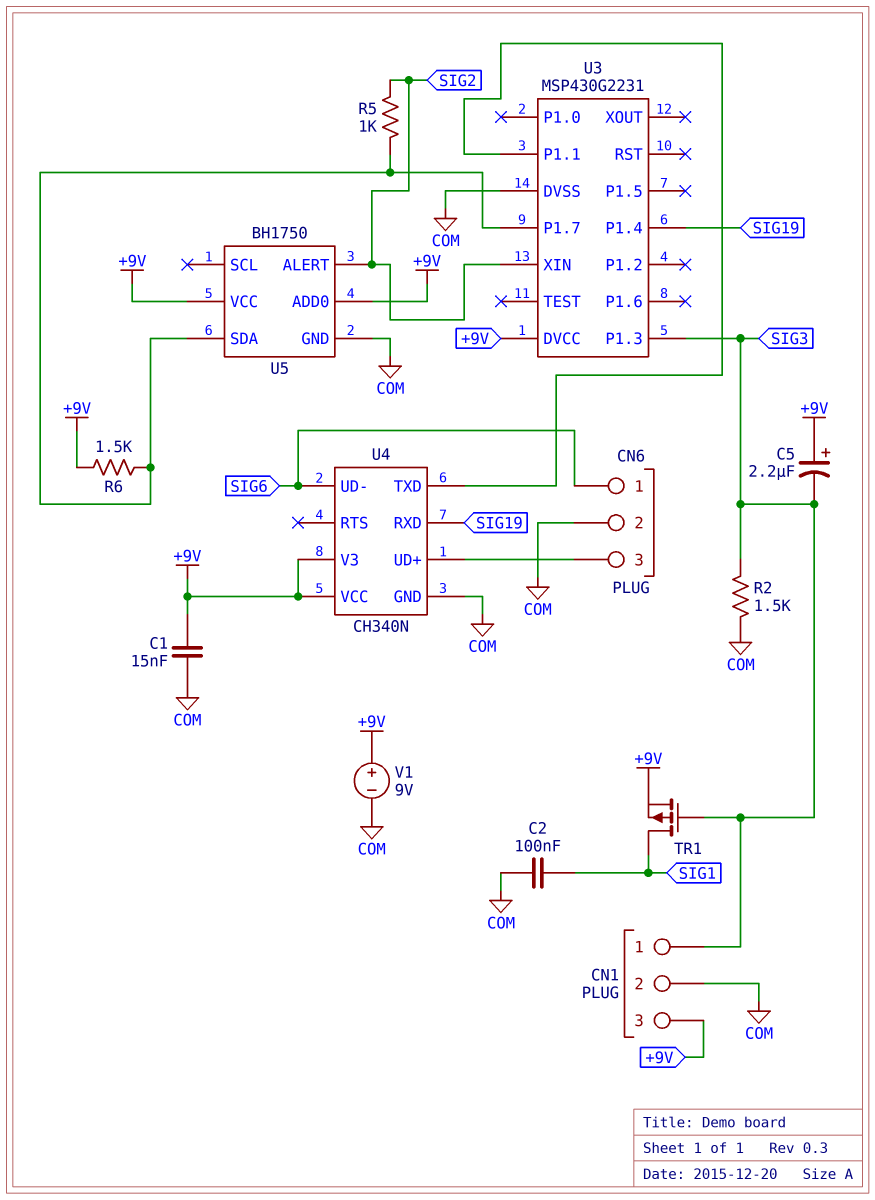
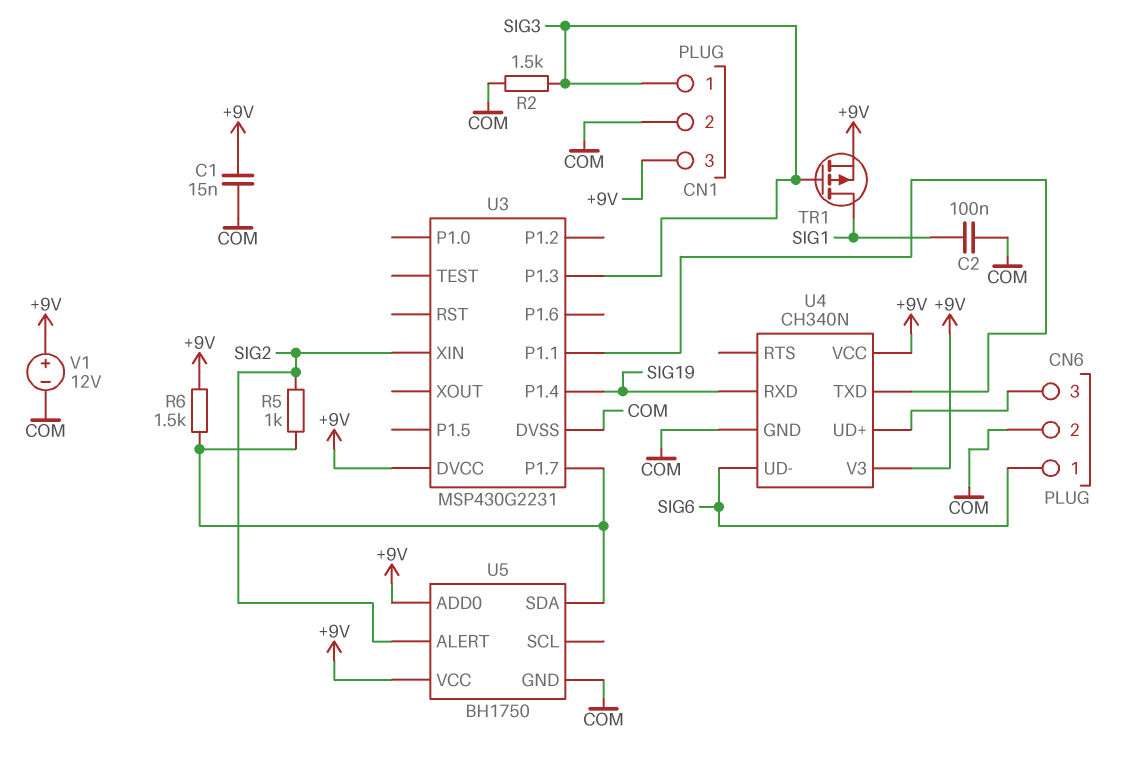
C5: 2.2uF (plus +9V, minus SIG3) -> none
V1: 9V (plus +9V, minus COM) -> 12V (plus +9V, minus COM)

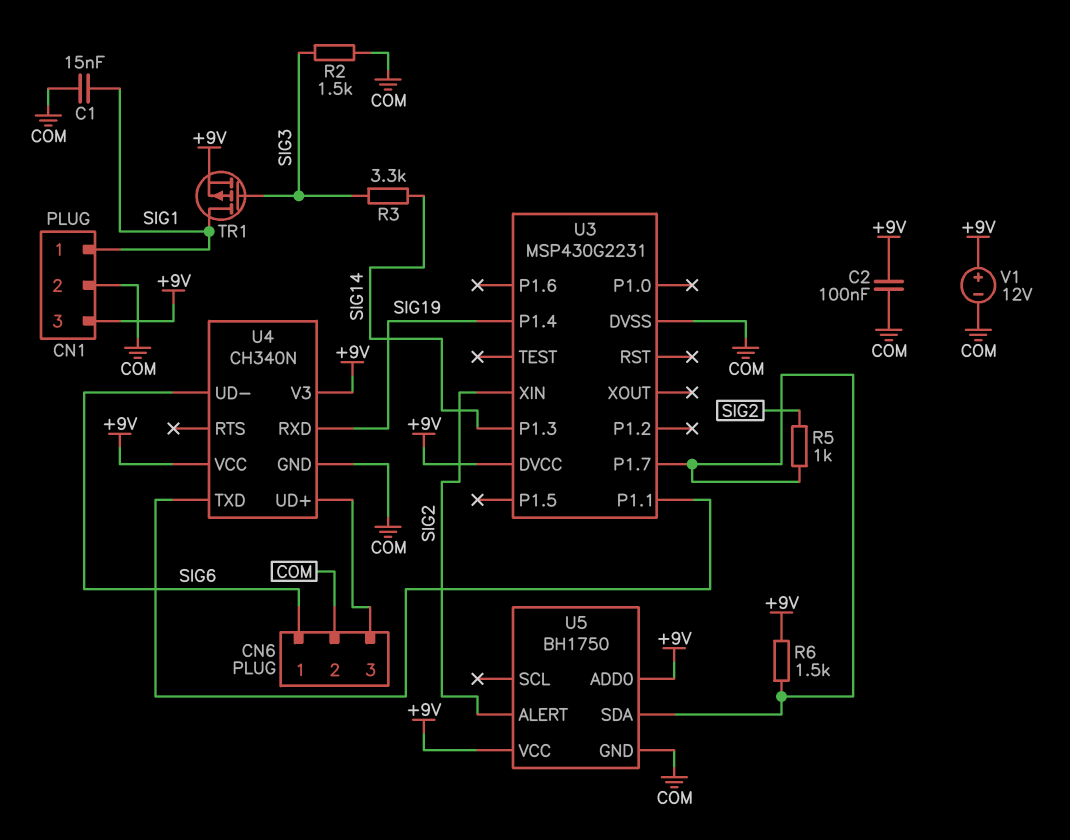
C1: 15nF (+9V, COM) -> 15nF (COM, SIG1)
C2: 100nF (COM, SIG1) -> 100nF (+9V, COM)
CN1 pin 1: SIG3 -> SIG1
R3: none -> 3.3k (SIG3, SIG14)
U3 pin P1.3: SIG3 -> SIG14

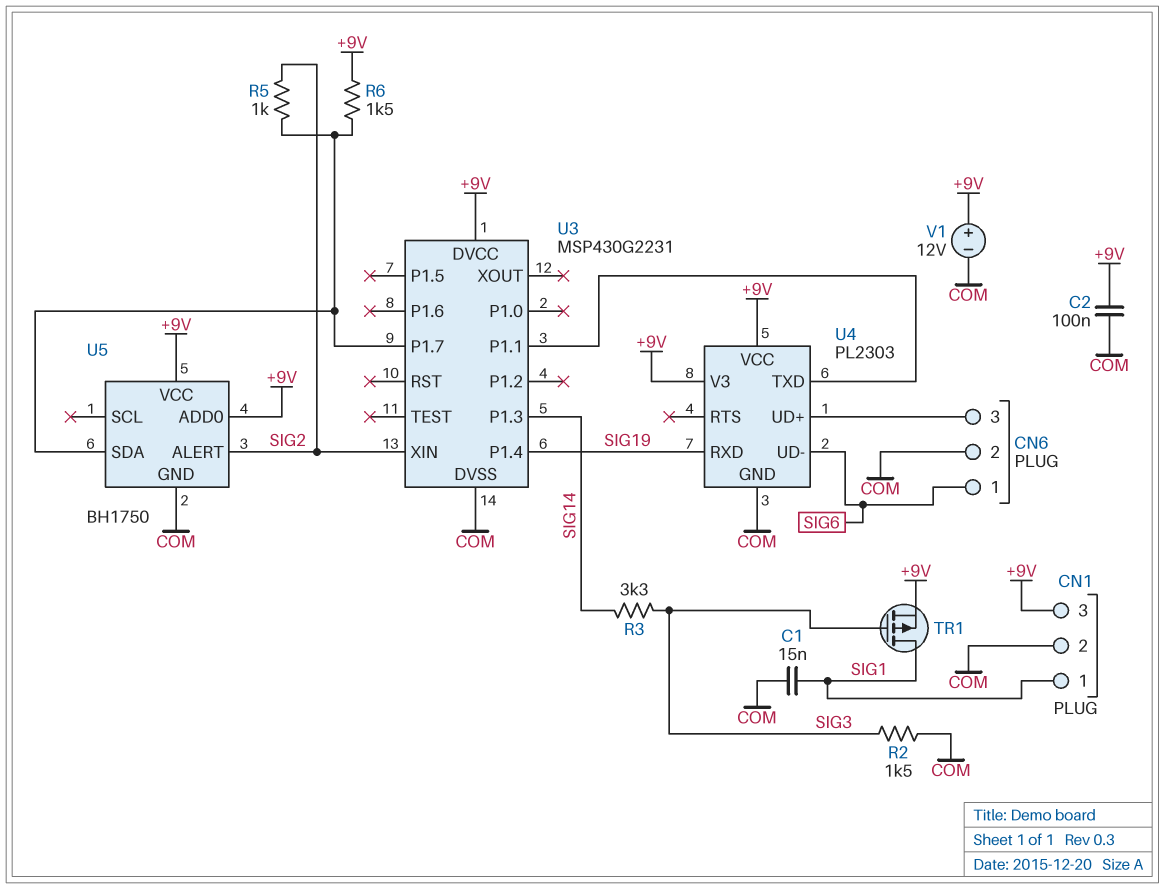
U4: CH340N -> PL2303

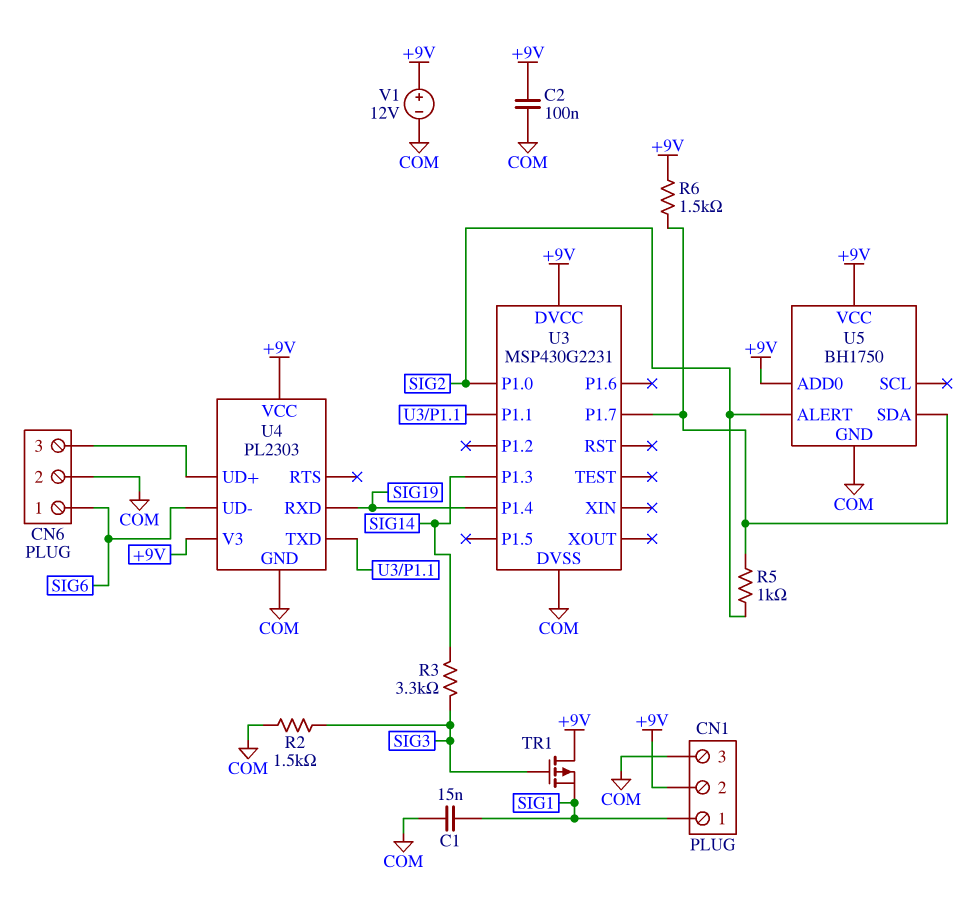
CN1 pin 2: COM -> +9V
CN1 pin 3: +9V -> COM
TR1: PMOS (G SIG3, D SIG1, S +9V) -> PMOS (G SIG3, D +9V, S SIG1)
U3 pin P1.0: none -> SIG2
U3 pin XIN: SIG2 -> none

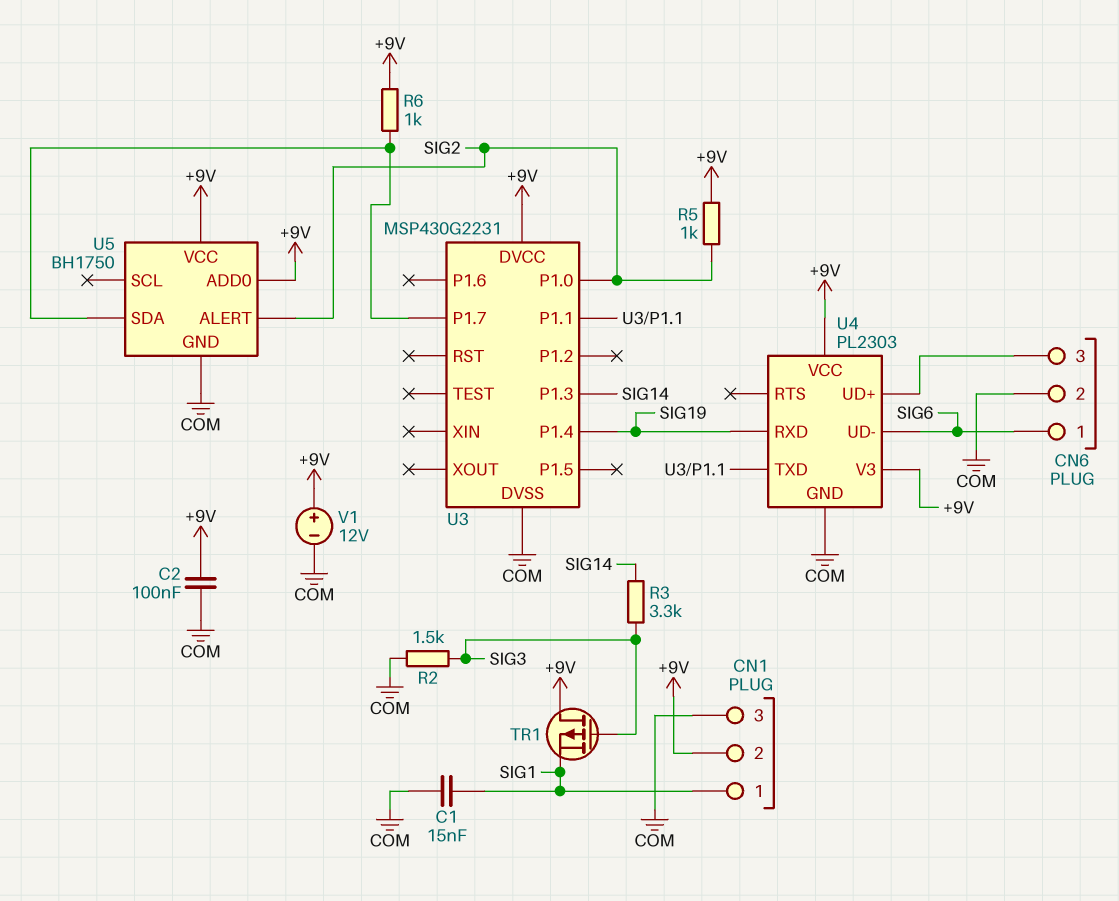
R5: 1k (SIG2, U3/P1.7) -> 1k (+9V, SIG2)
R6: 1.5k (+9V, U3/P1.7) -> 1k (+9V, U3/P1.7)

